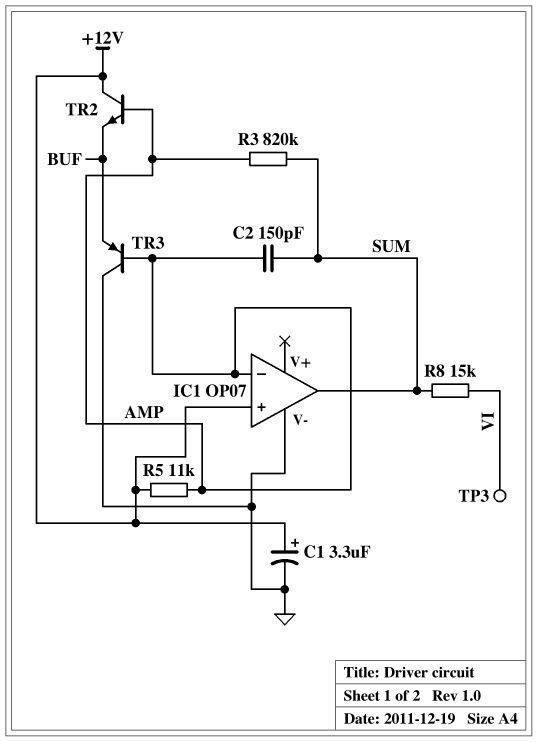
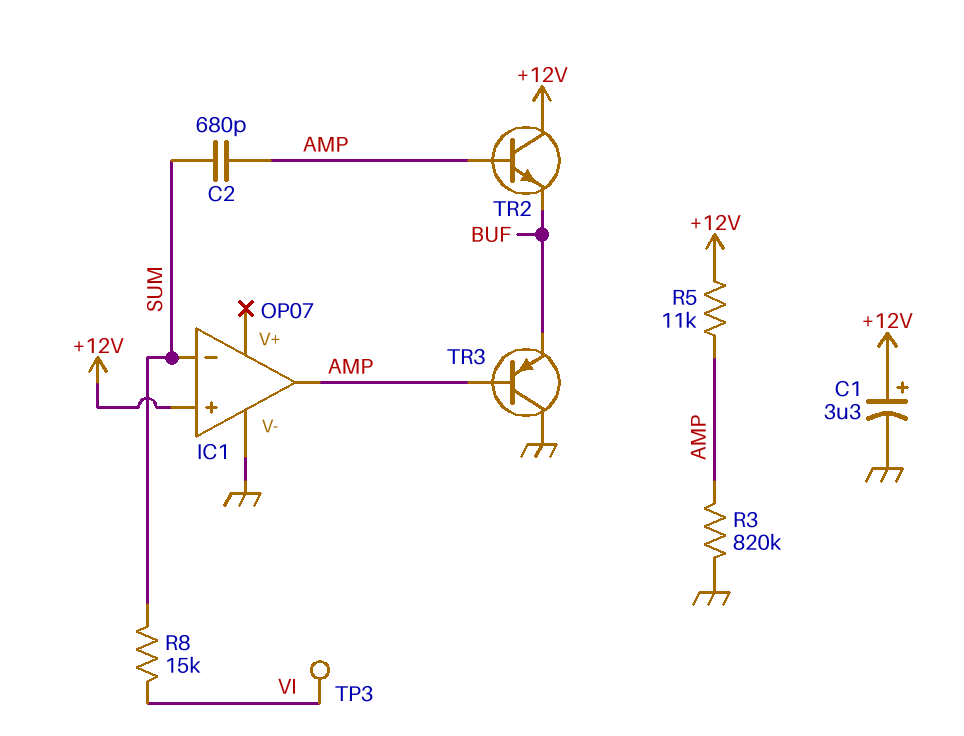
C2: 150pF (AMP, SUM) -> 680pF (AMP, SUM)
IC1 pin in-: AMP -> SUM
IC1 pin out: SUM -> AMP
R3: 820k (AMP, SUM) -> 820k (AMP, GND)

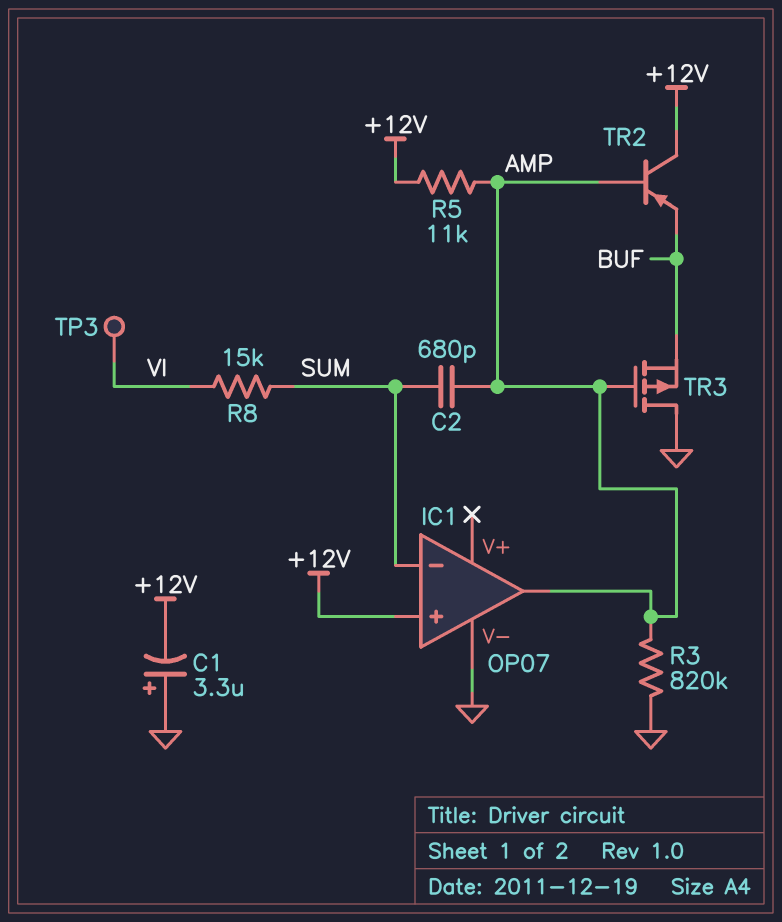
C1: 3.3uF (plus +12V, minus GND) -> 3.3uF (plus GND, minus +12V)
TR2: NPN (B AMP, C +12V, E BUF) -> PNP (B AMP, C +12V, E BUF)
TR3: PNP (B AMP, C GND, E BUF) -> PMOS (G AMP, D GND, S BUF)

